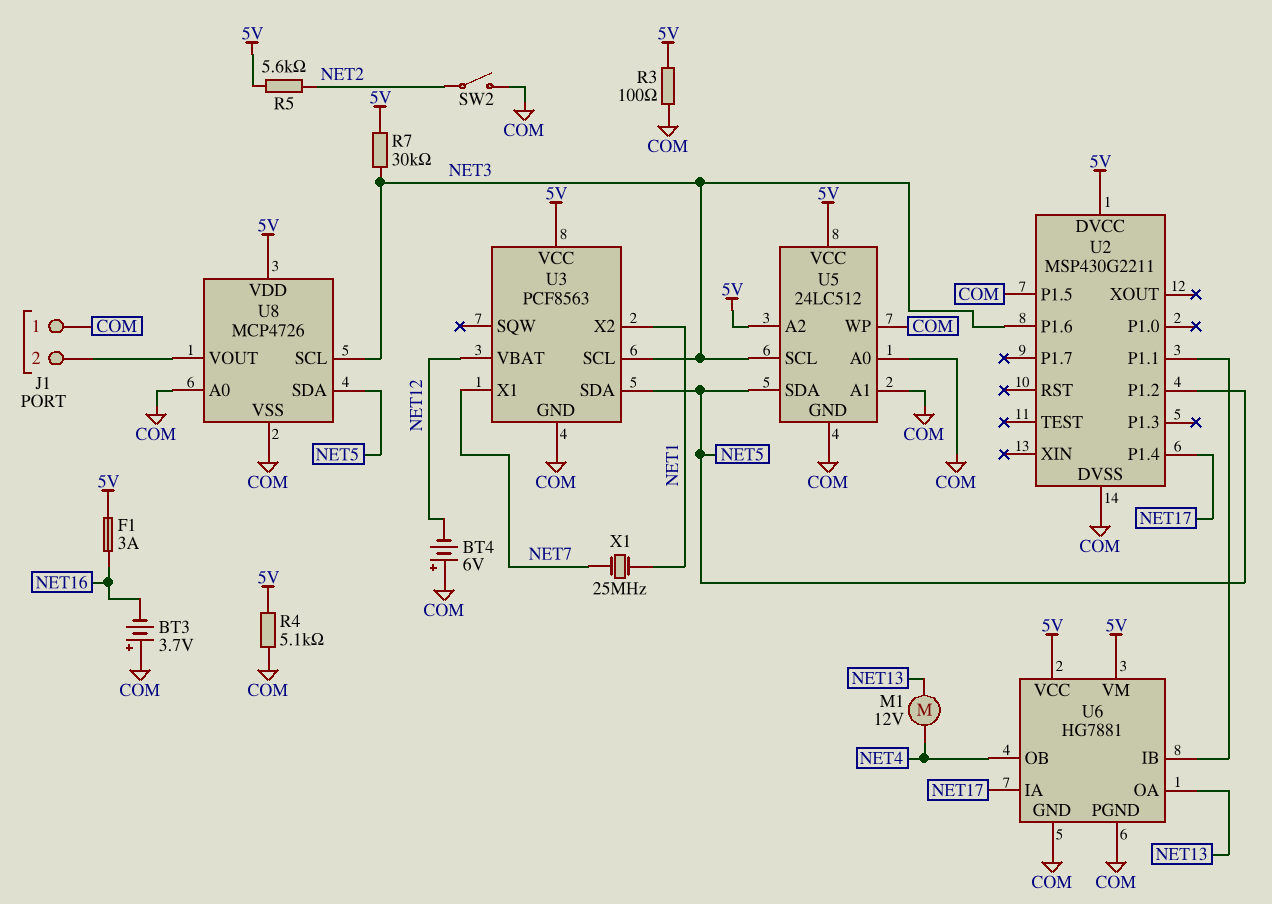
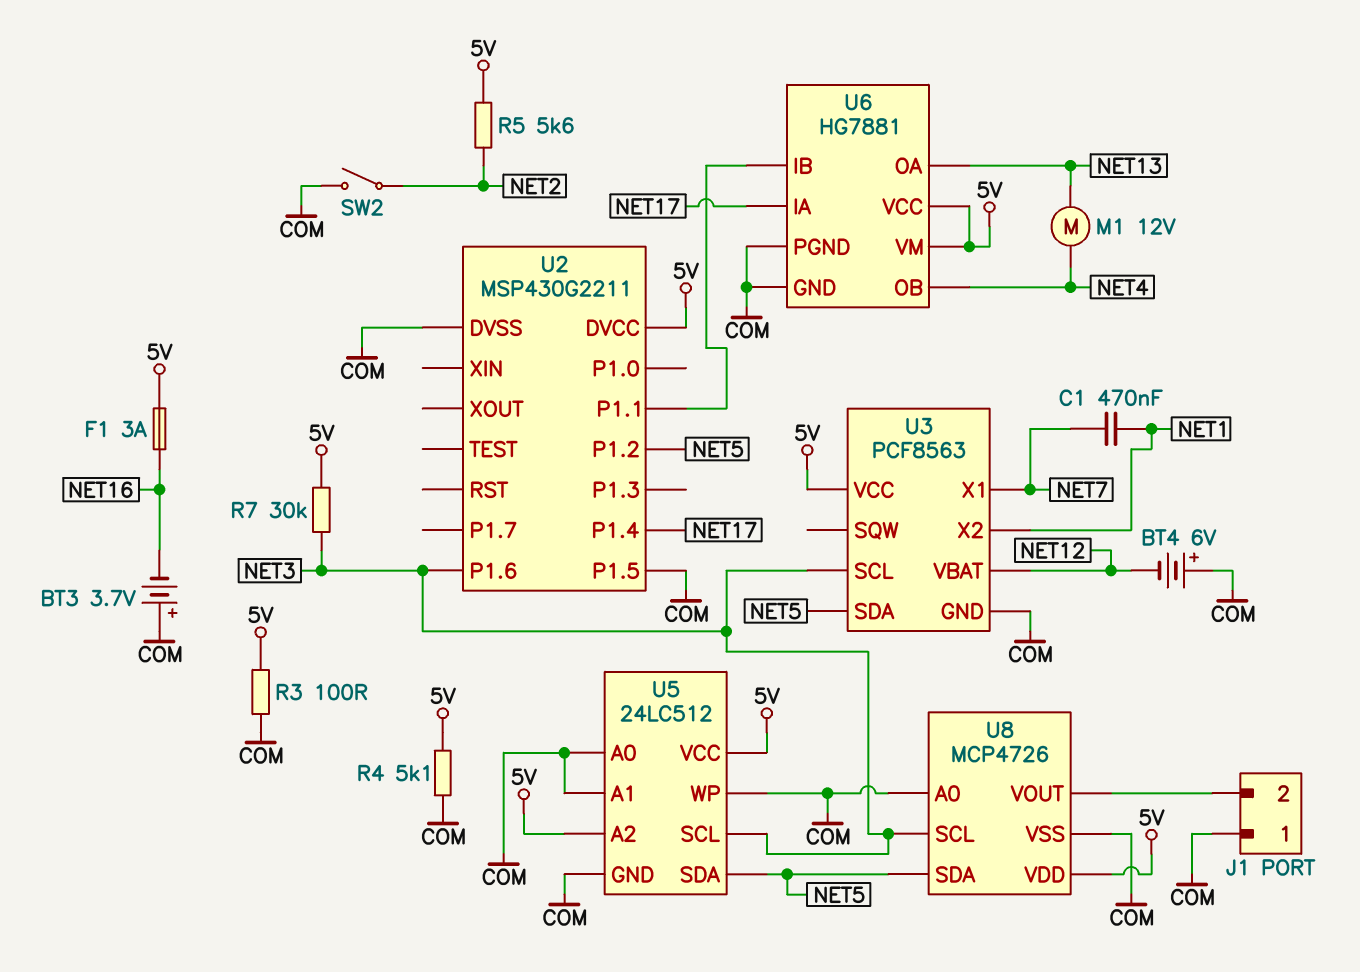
C1: none -> 470nF (NET1, NET7)
X1: 25MHz (NET1, NET7) -> none

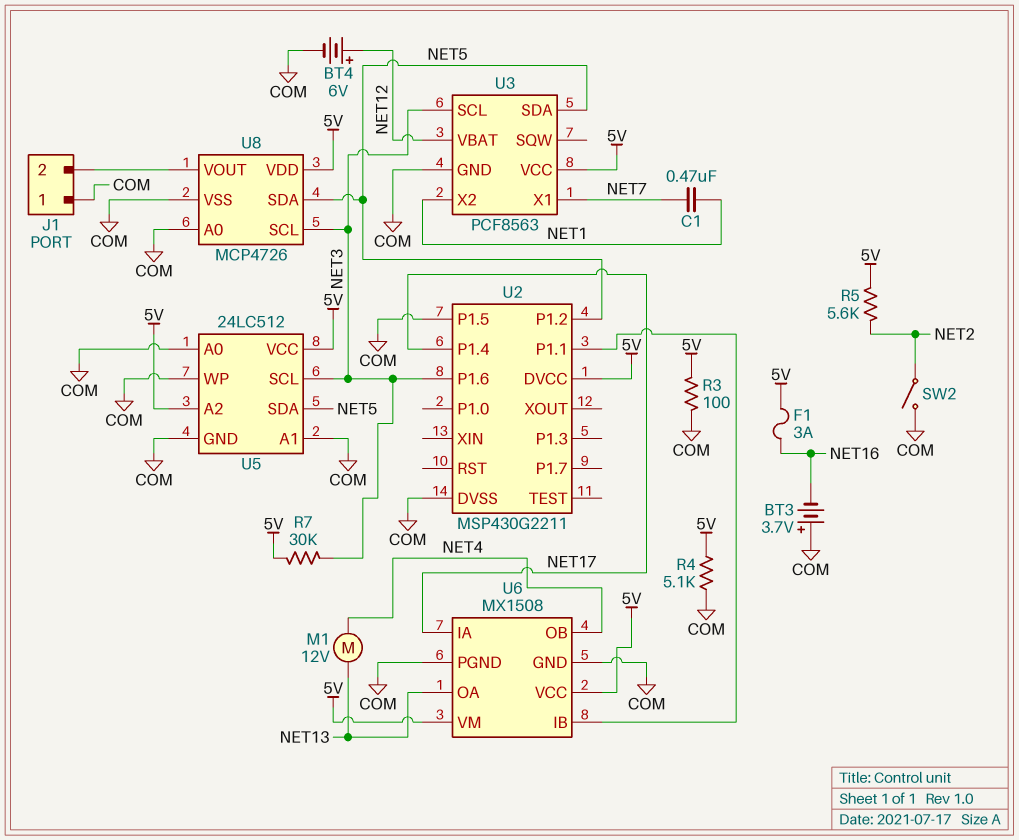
BT4: 6V (plus COM, minus NET12) -> 6V (plus NET12, minus COM)
U6: HG7881 -> MX1508

